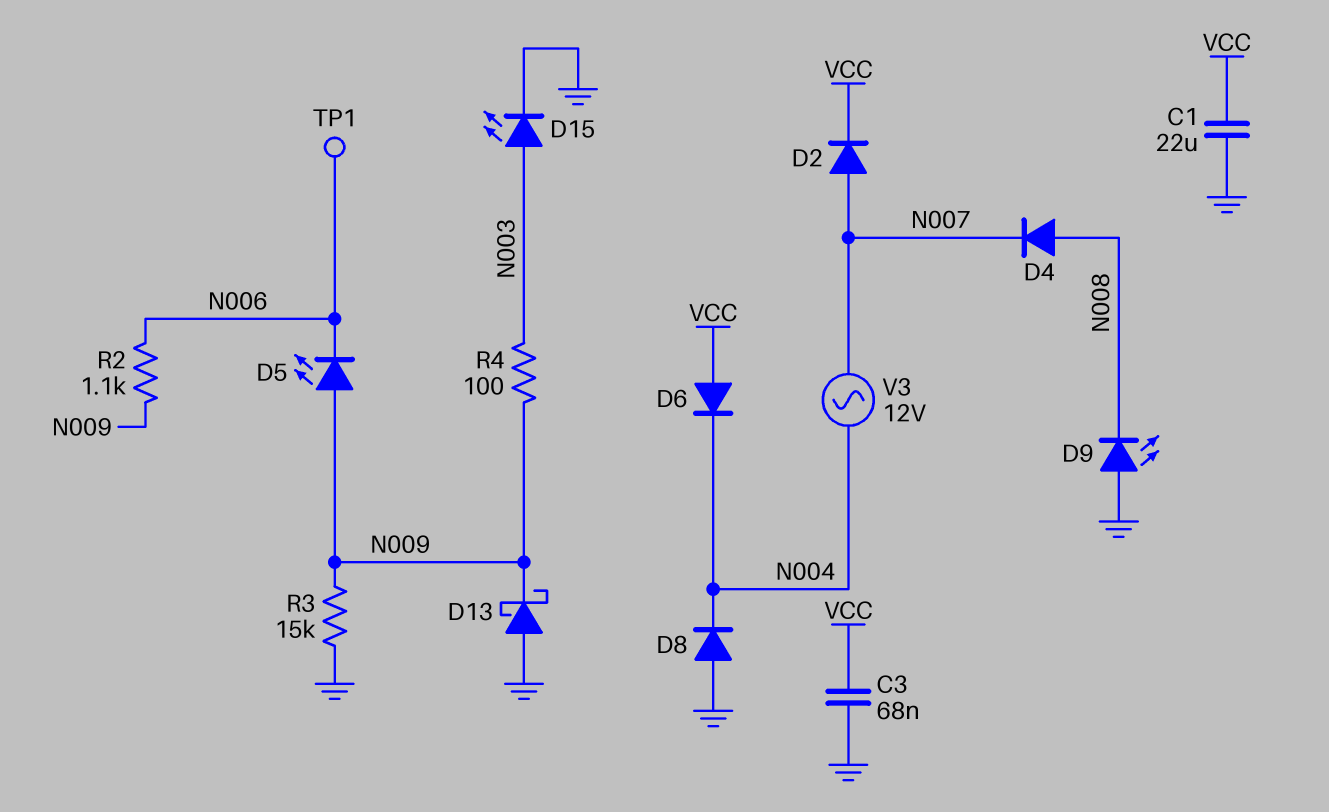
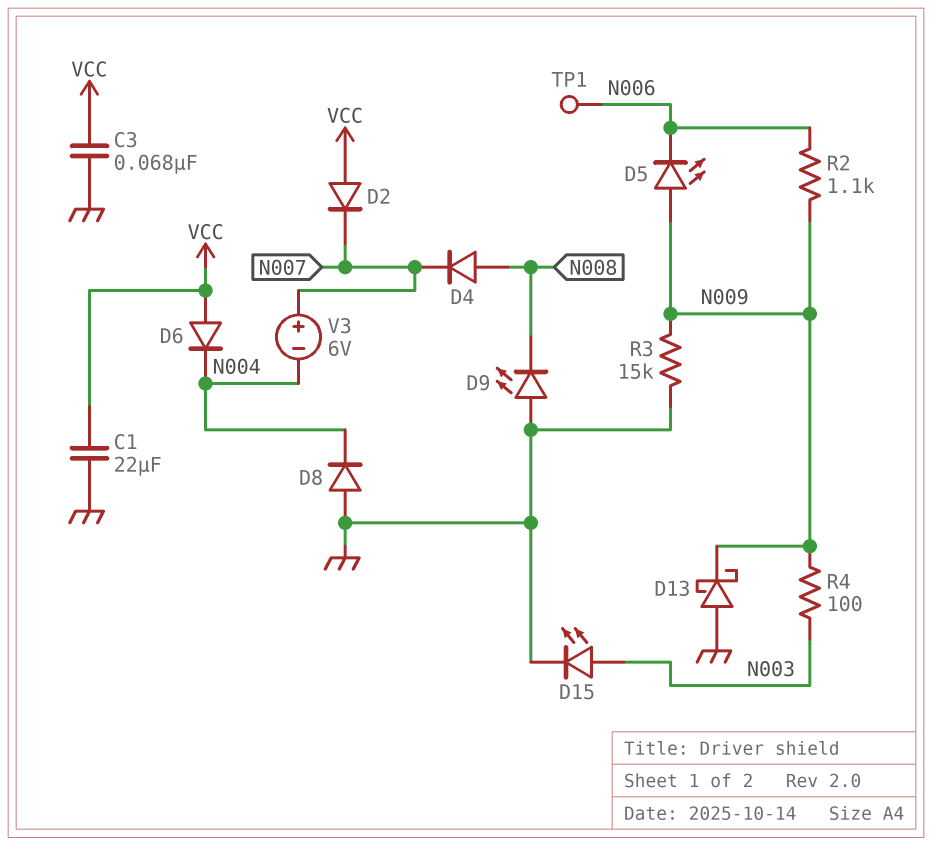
D2: diode (A N007, K VCC) -> diode (A VCC, K N007)
V3: AC 12V (N004, N007) -> 6V (plus N007, minus N004)

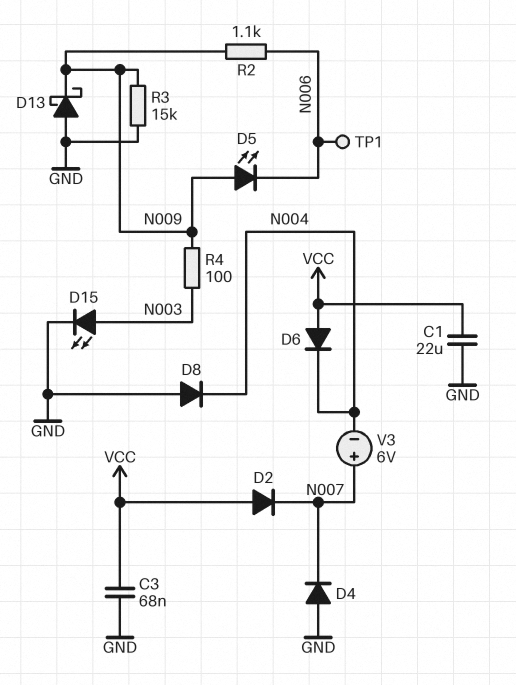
D4: diode (A N008, K N007) -> diode (A GND, K N007)
D9: LED (A GND, K N008) -> none

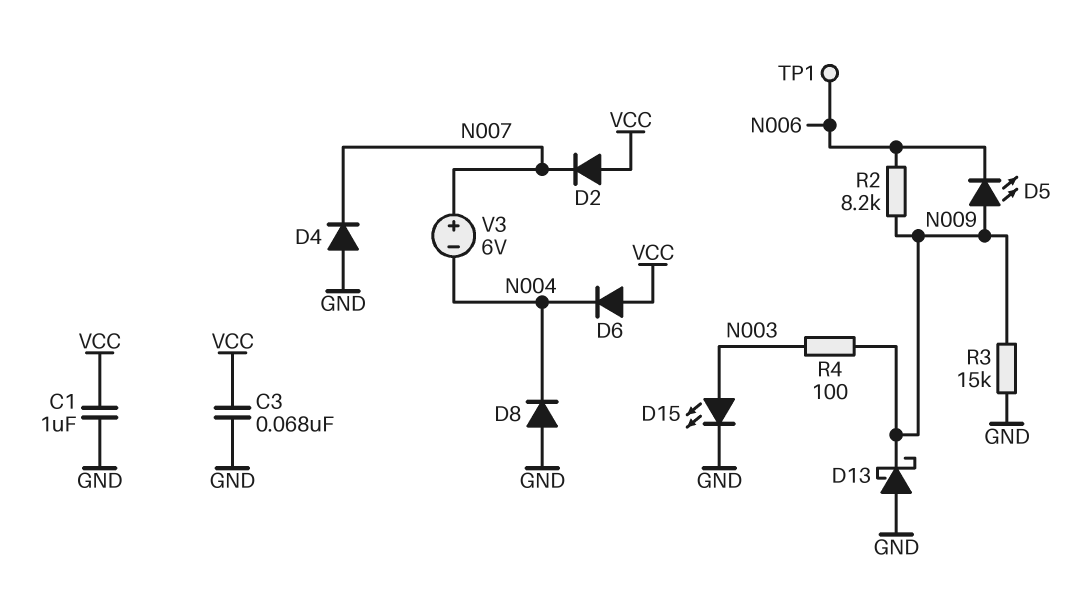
C1: 22uF (GND, VCC) -> 1uF (GND, VCC)
R2: 1.1k (N006, N009) -> 8.2k (N006, N009)

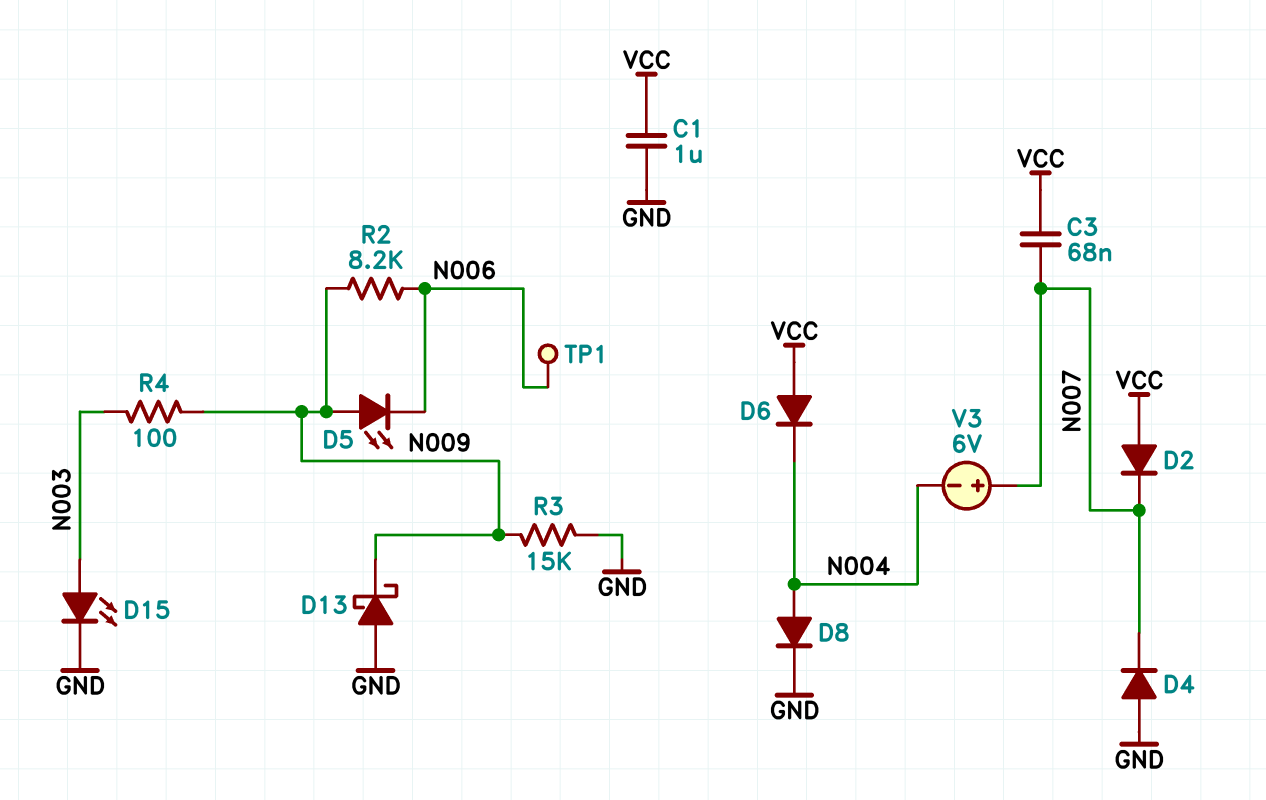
C3: 68nF (GND, VCC) -> 68nF (N007, VCC)
D8: diode (A GND, K N004) -> diode (A N004, K GND)

